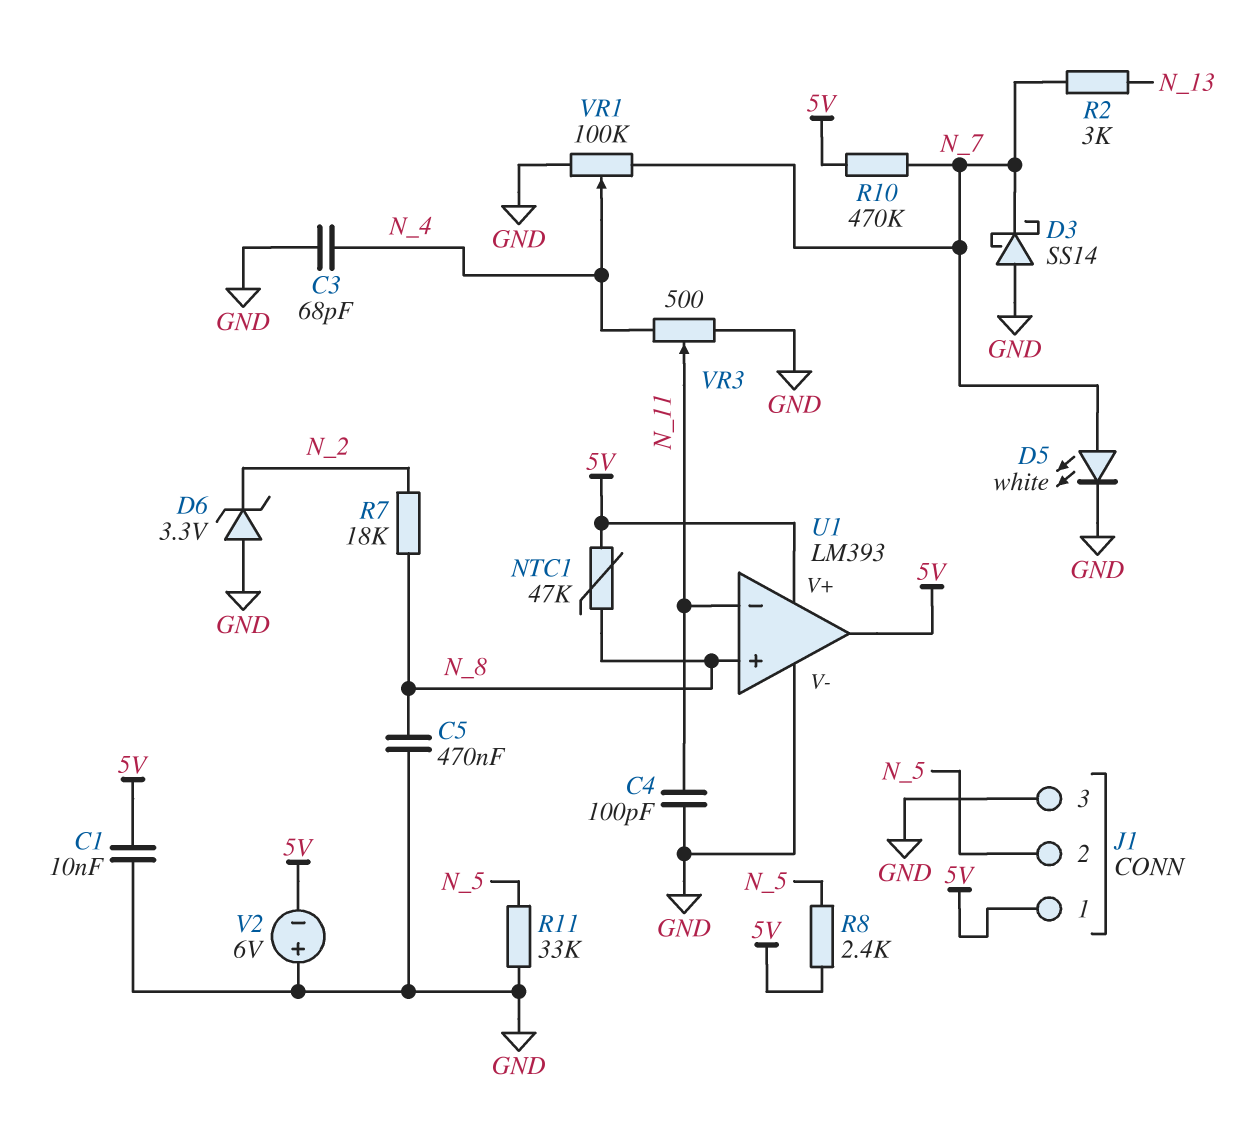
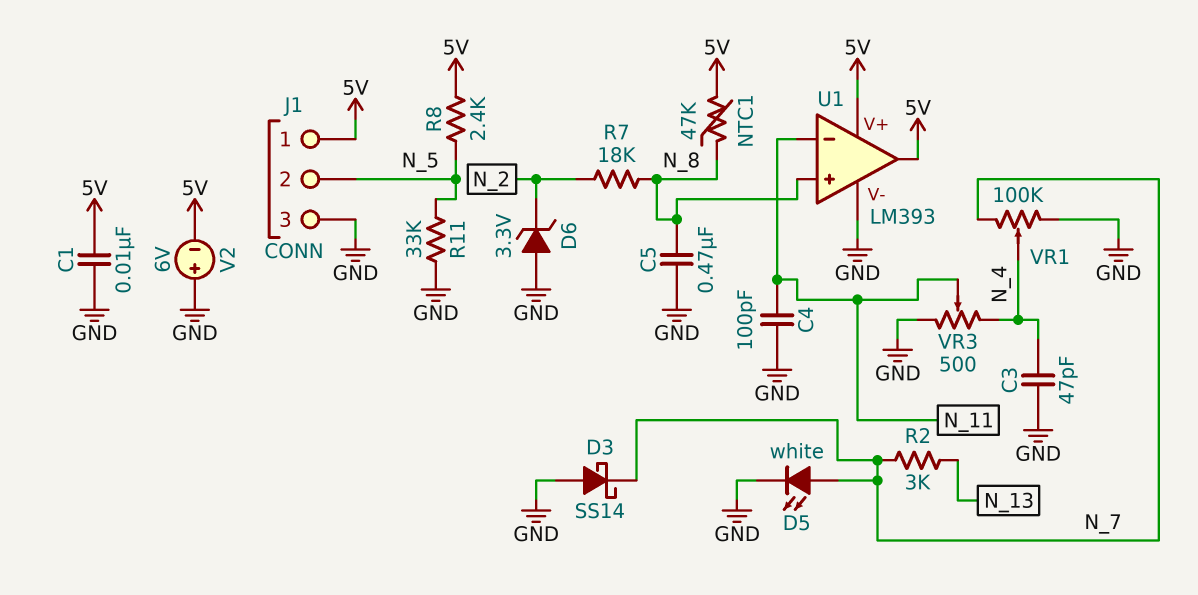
C3: 68pF (GND, N_4) -> 47pF (GND, N_4)
R10: 470k (5V, N_7) -> none

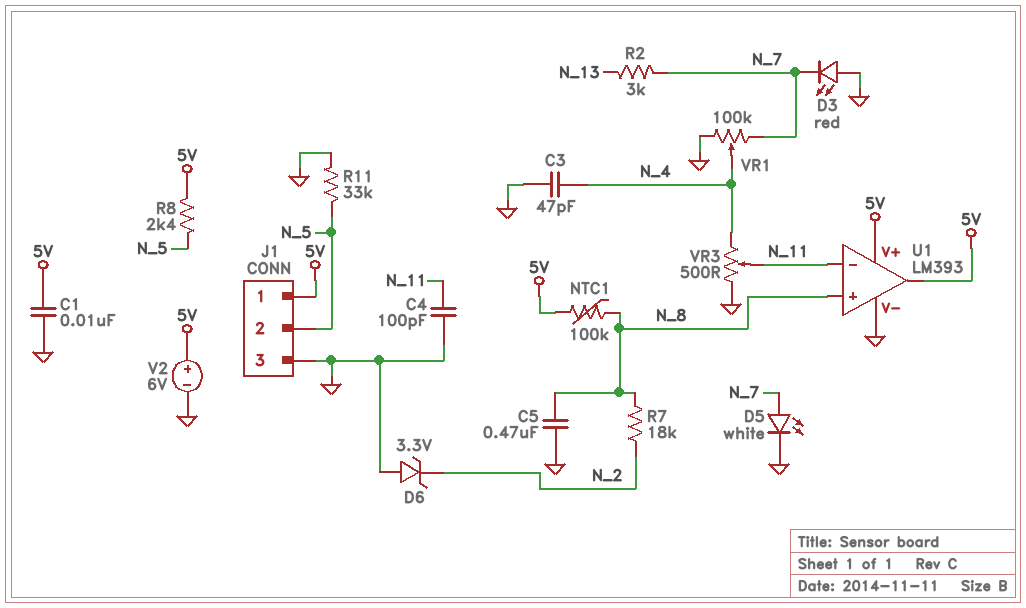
D3: schottky SS14 (A GND, K N_7) -> LED red (A GND, K N_7)
NTC1: 47k (5V, N_8) -> 100k (5V, N_8)
V2: 6V (plus GND, minus 5V) -> 6V (plus 5V, minus GND)

